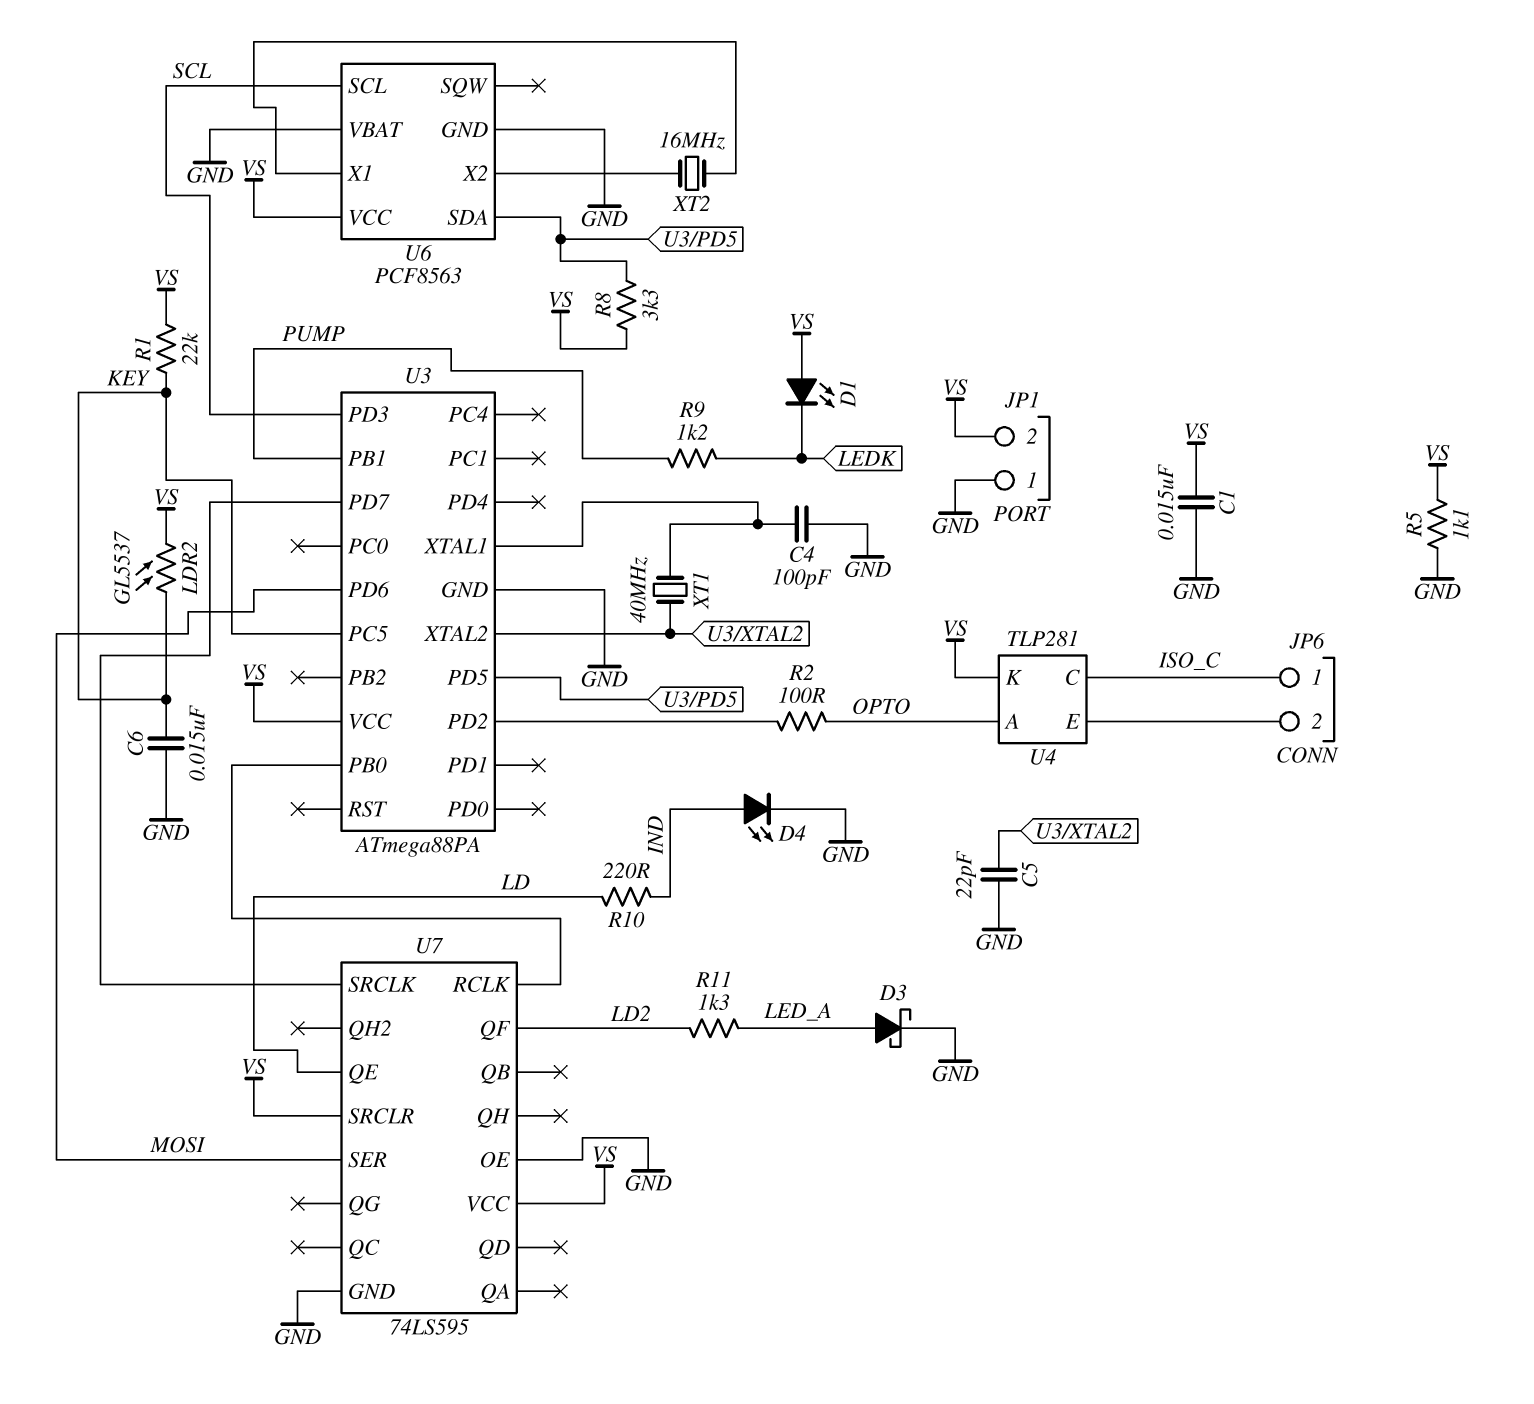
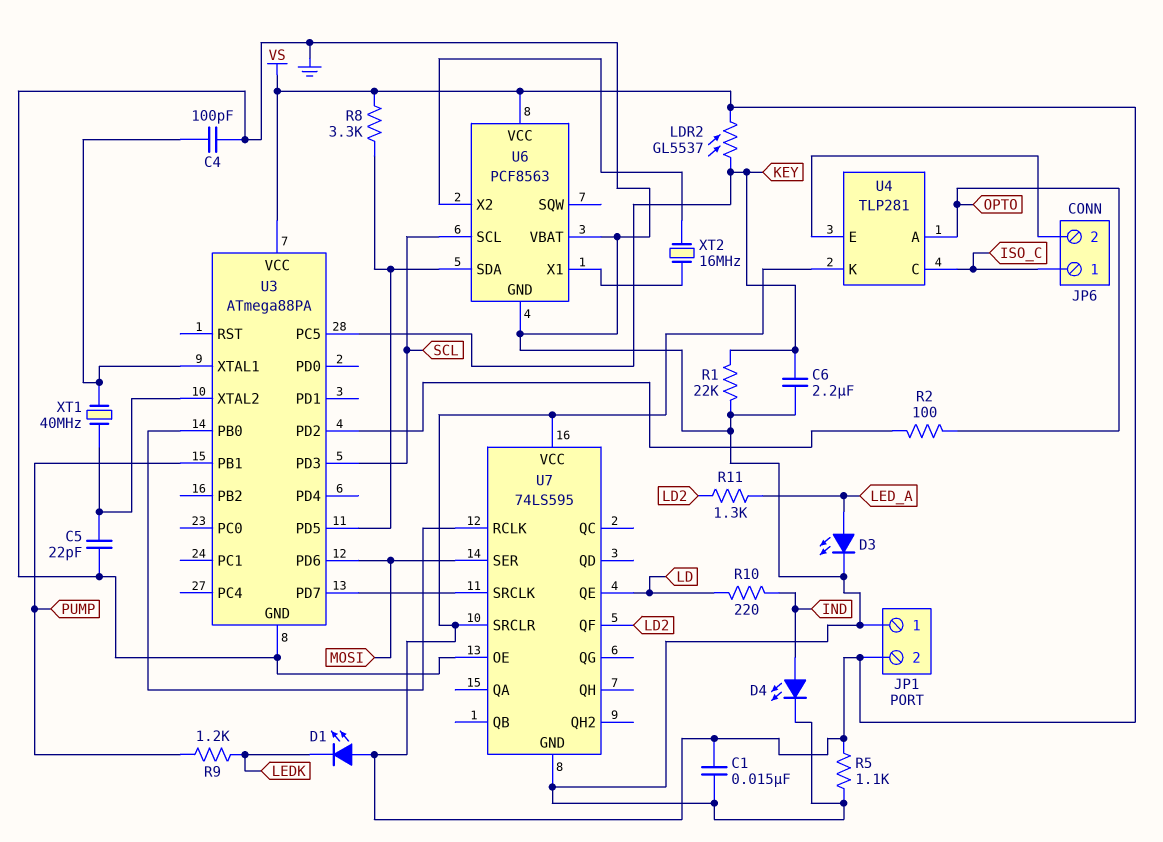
C6: 15nF (GND, KEY) -> 2.2uF (GND, KEY)
D3: schottky (A LED_A, K GND) -> LED (A LED_A, K GND)
R1: 22k (KEY, VS) -> 22k (GND, KEY)

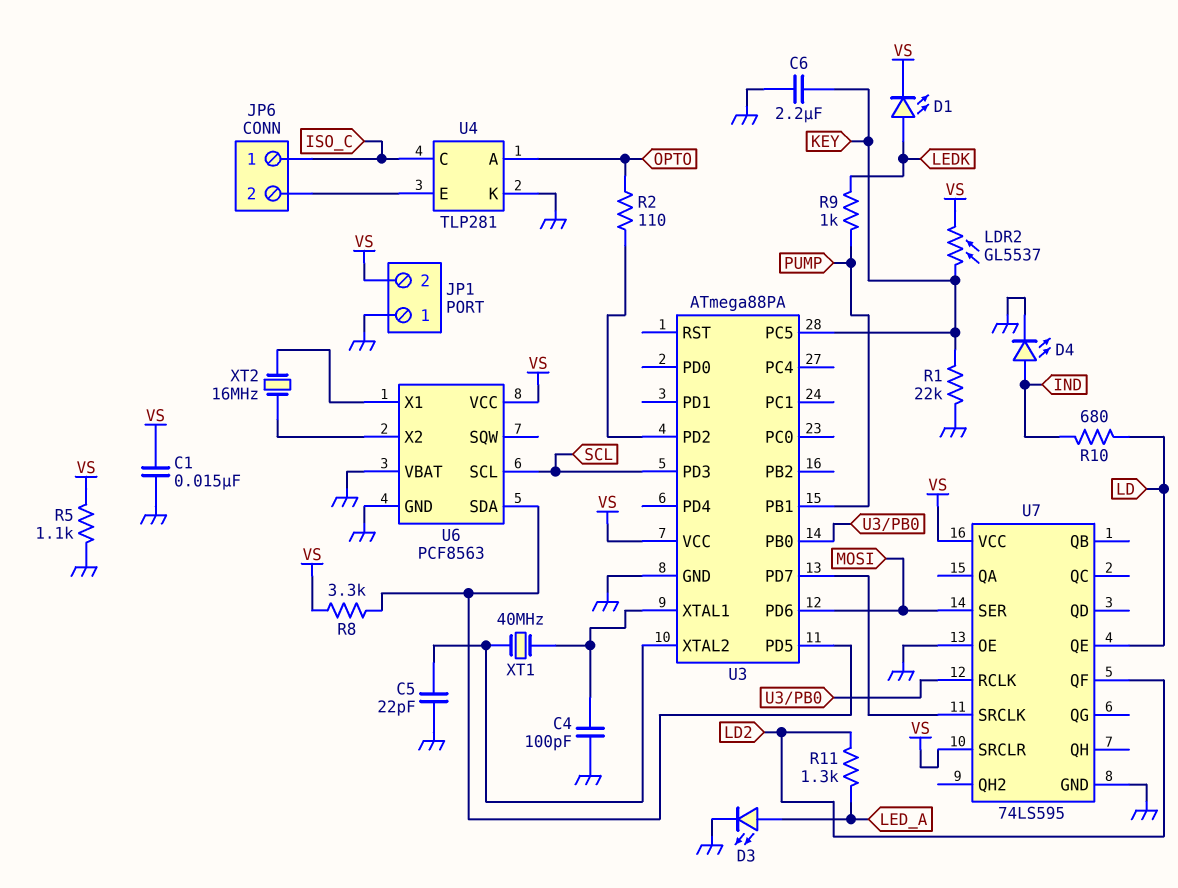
D1: LED (A VS, K LEDK) -> LED (A LEDK, K VS)
R2: 100 (OPTO, U3/PD2) -> 110 (OPTO, U3/PD2)
R9: 1.2k (LEDK, PUMP) -> 1k (LEDK, PUMP)
R10: 220 (IND, LD) -> 680 (IND, LD)
U4 pin K: VS -> GND

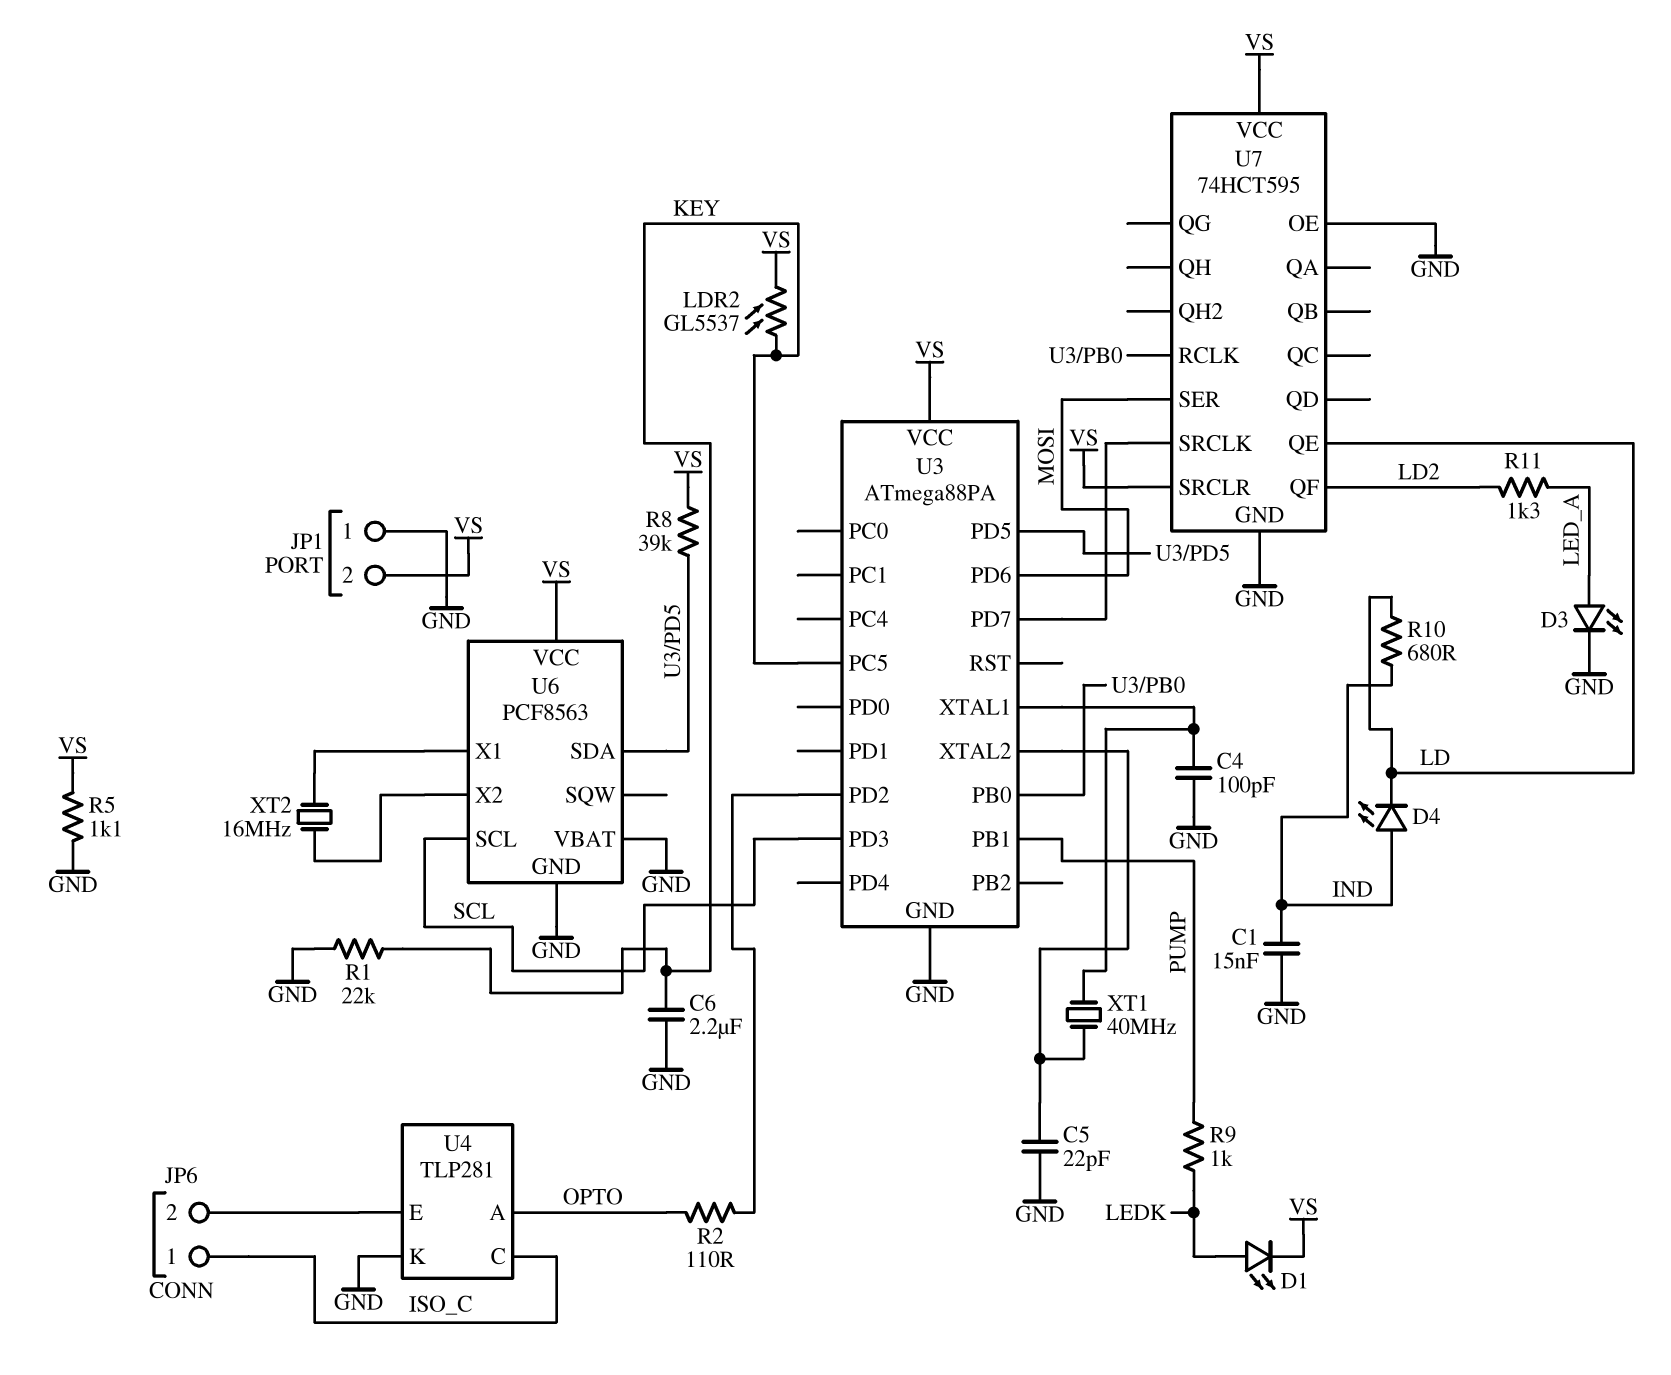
C1: 15nF (GND, VS) -> 15nF (GND, IND)
D4: LED (A IND, K GND) -> LED (A IND, K LD)
R8: 3.3k (U3/PD5, VS) -> 39k (U3/PD5, VS)
U7: 74LS595 -> 74HCT595

